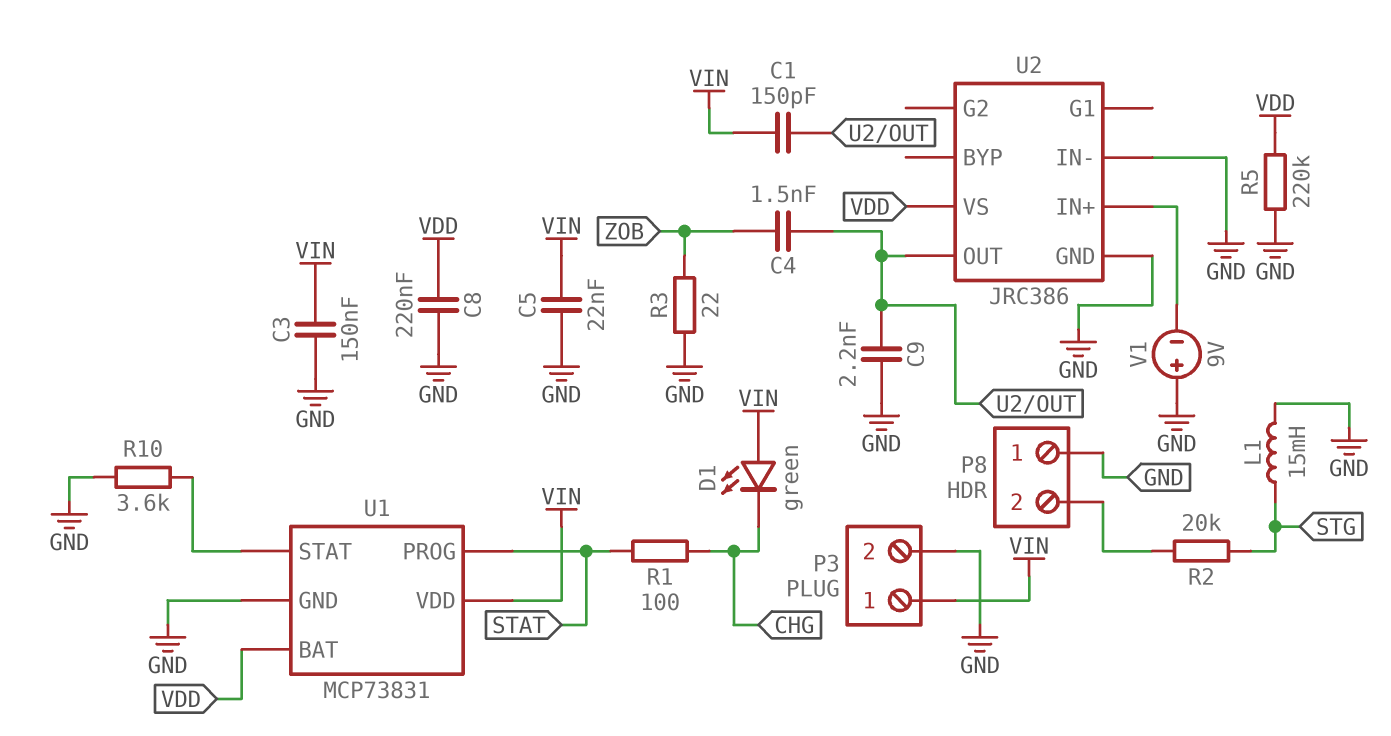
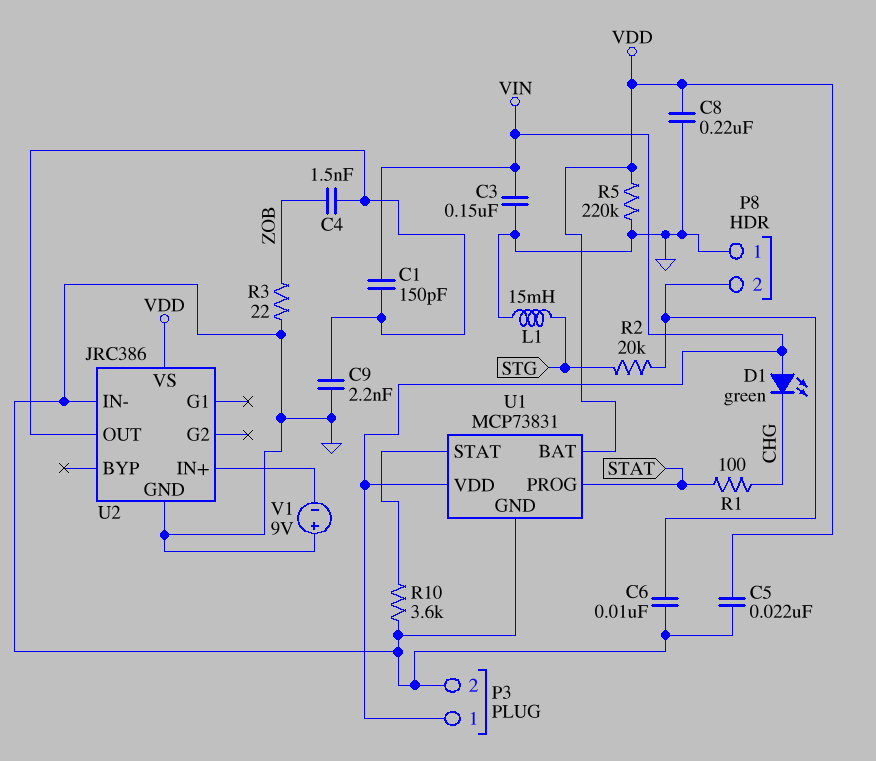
C5: 22nF (GND, VIN) -> 22nF (GND, VDD)
C6: none -> 10nF (GND, P8/2)

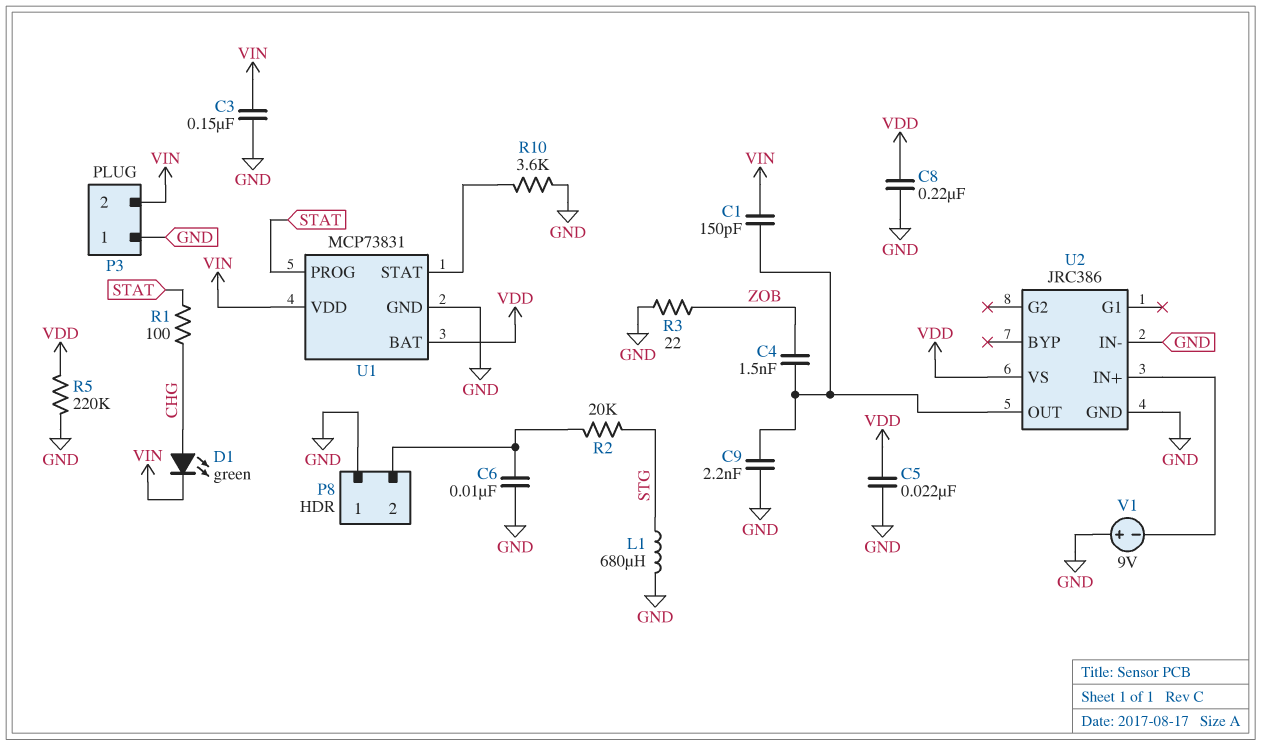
D1: LED green (A VIN, K CHG) -> LED green (A CHG, K VIN)
L1: 15mH (GND, STG) -> 680uH (GND, STG)
P3 pin 1: VIN -> GND
P3 pin 2: GND -> VIN

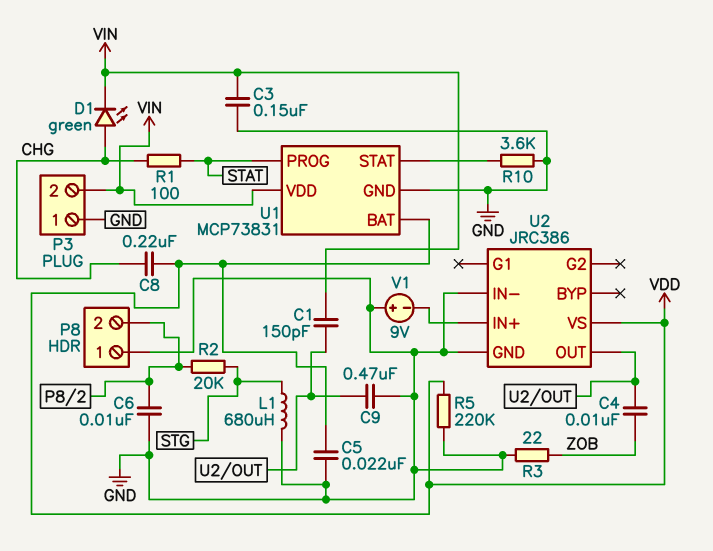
C4: 1.5nF (U2/OUT, ZOB) -> 10nF (U2/OUT, ZOB)
C8: 220nF (GND, VDD) -> 220nF (CHG, VDD)
C9: 2.2nF (GND, U2/OUT) -> 470nF (GND, U2/OUT)

